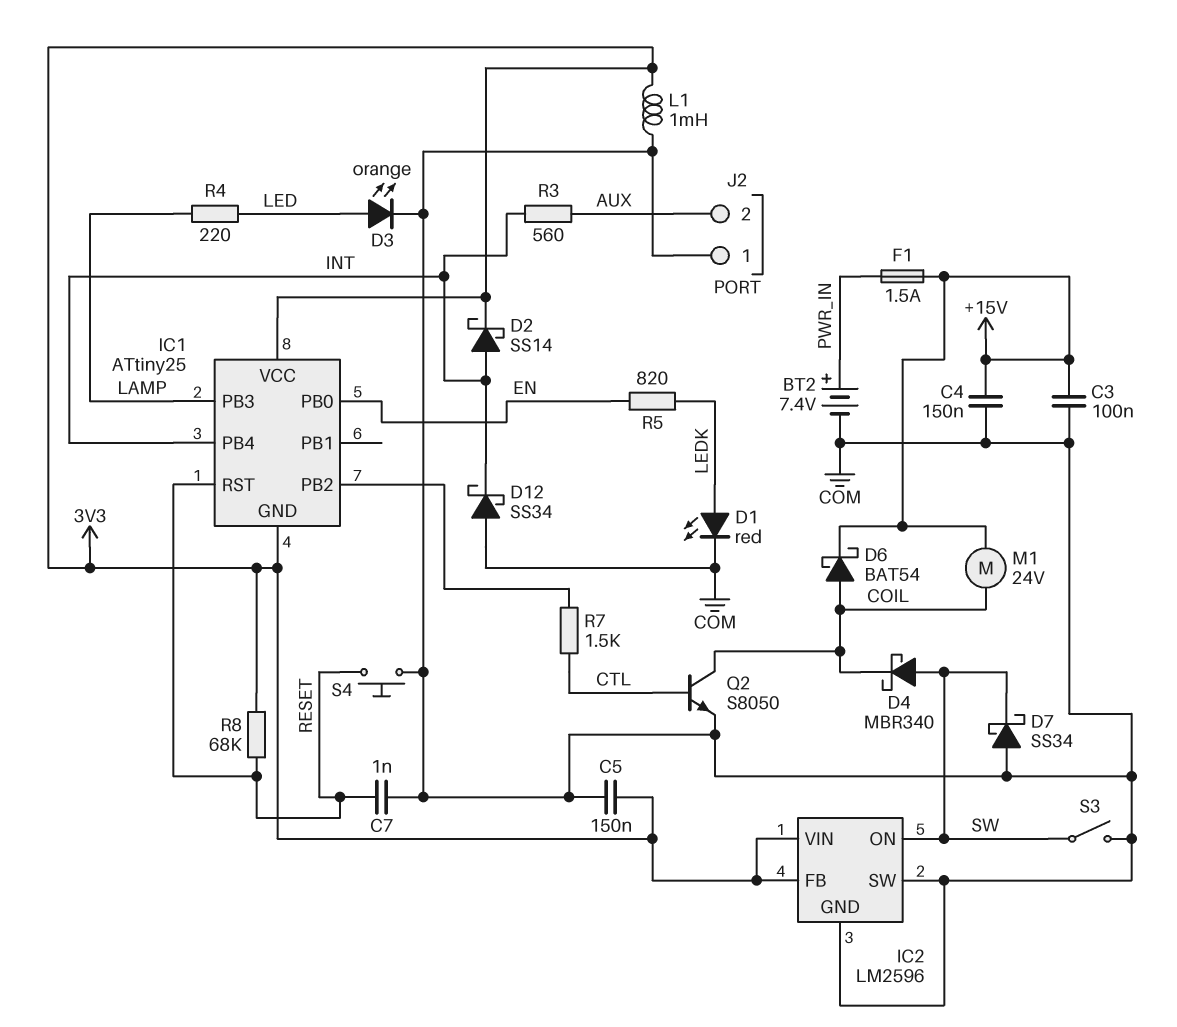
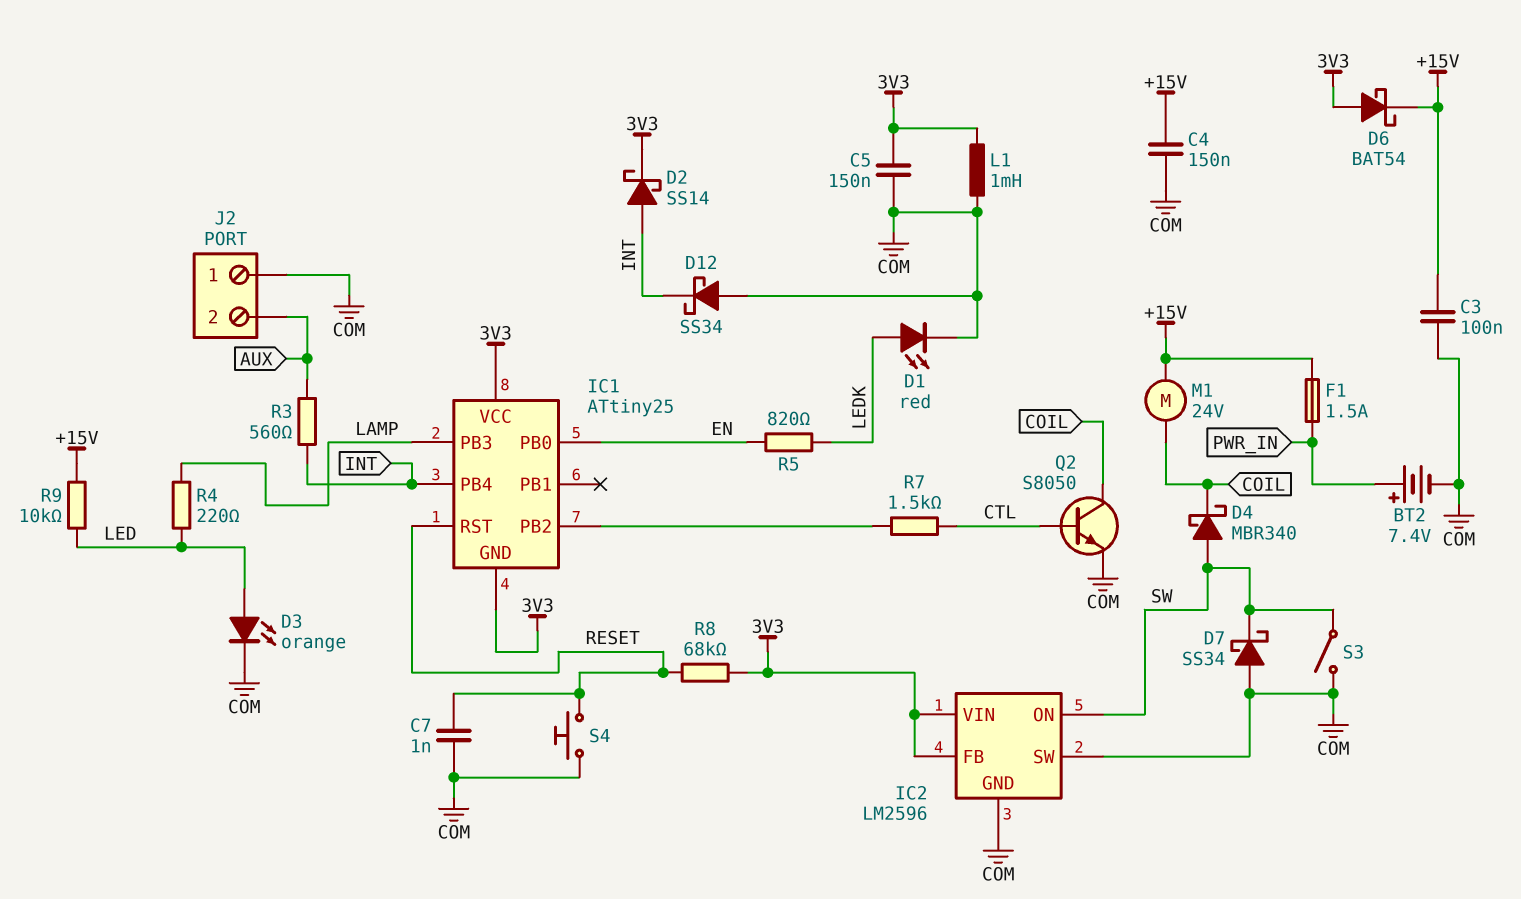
D6: schottky BAT54 (A COIL, K +15V) -> schottky BAT54 (A 3V3, K +15V)
R9: none -> 10k (+15V, LED)

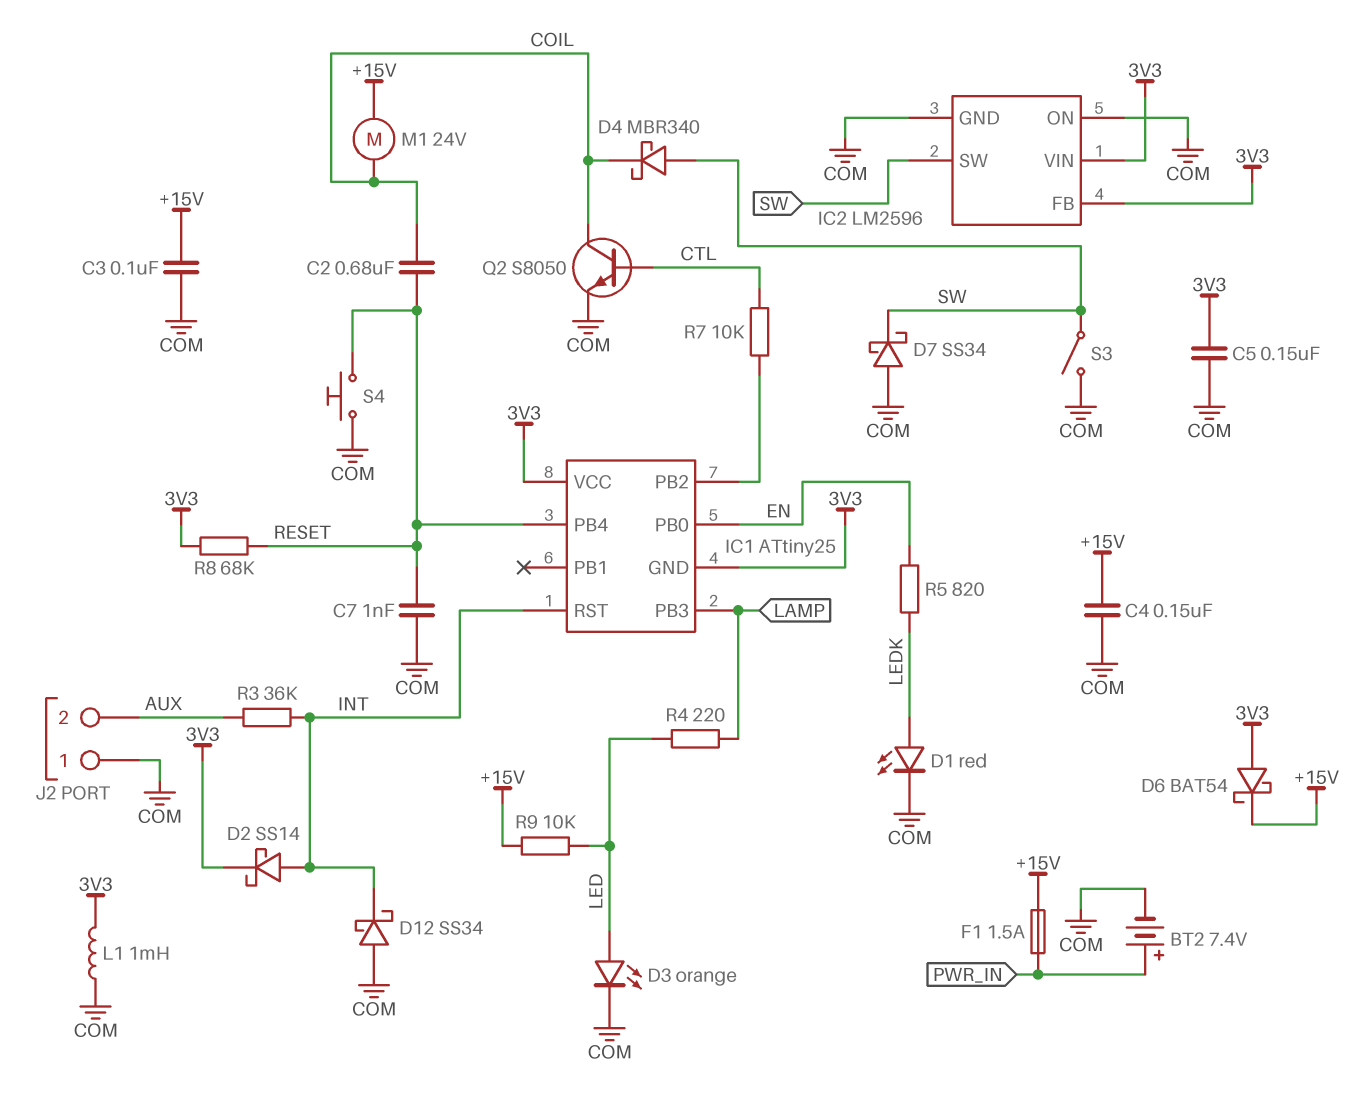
C2: none -> 680nF (COIL, RESET)
IC1 pin PB4: INT -> RESET
IC1 pin RST: RESET -> INT
IC2 pin ON: SW -> COM
IC2 pin SW: COM -> SW
R3: 560 (AUX, INT) -> 36k (AUX, INT)
R7: 1.5k (CTL, IC1/PB2) -> 10k (CTL, IC1/PB2)

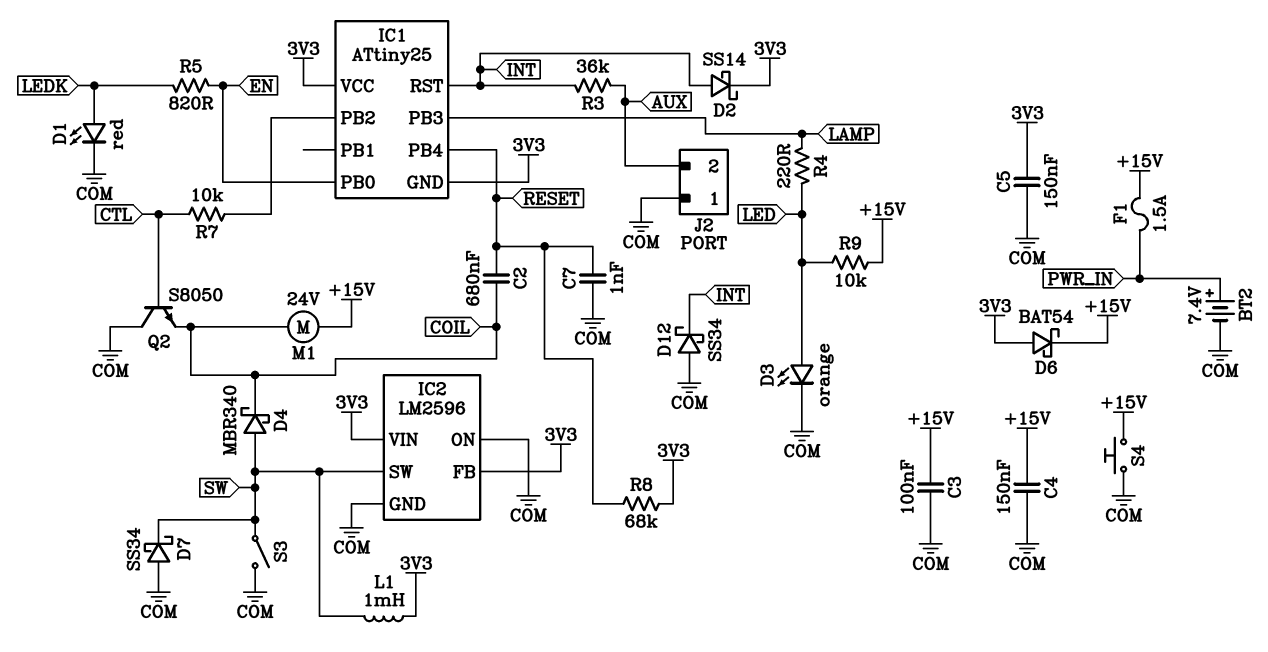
L1: 1mH (3V3, COM) -> 1mH (3V3, SW)
Q2: NPN S8050 (B CTL, C COIL, E COM) -> NPN S8050 (B CTL, C COM, E COIL)
S4: button (COM, RESET) -> button (+15V, COM)

